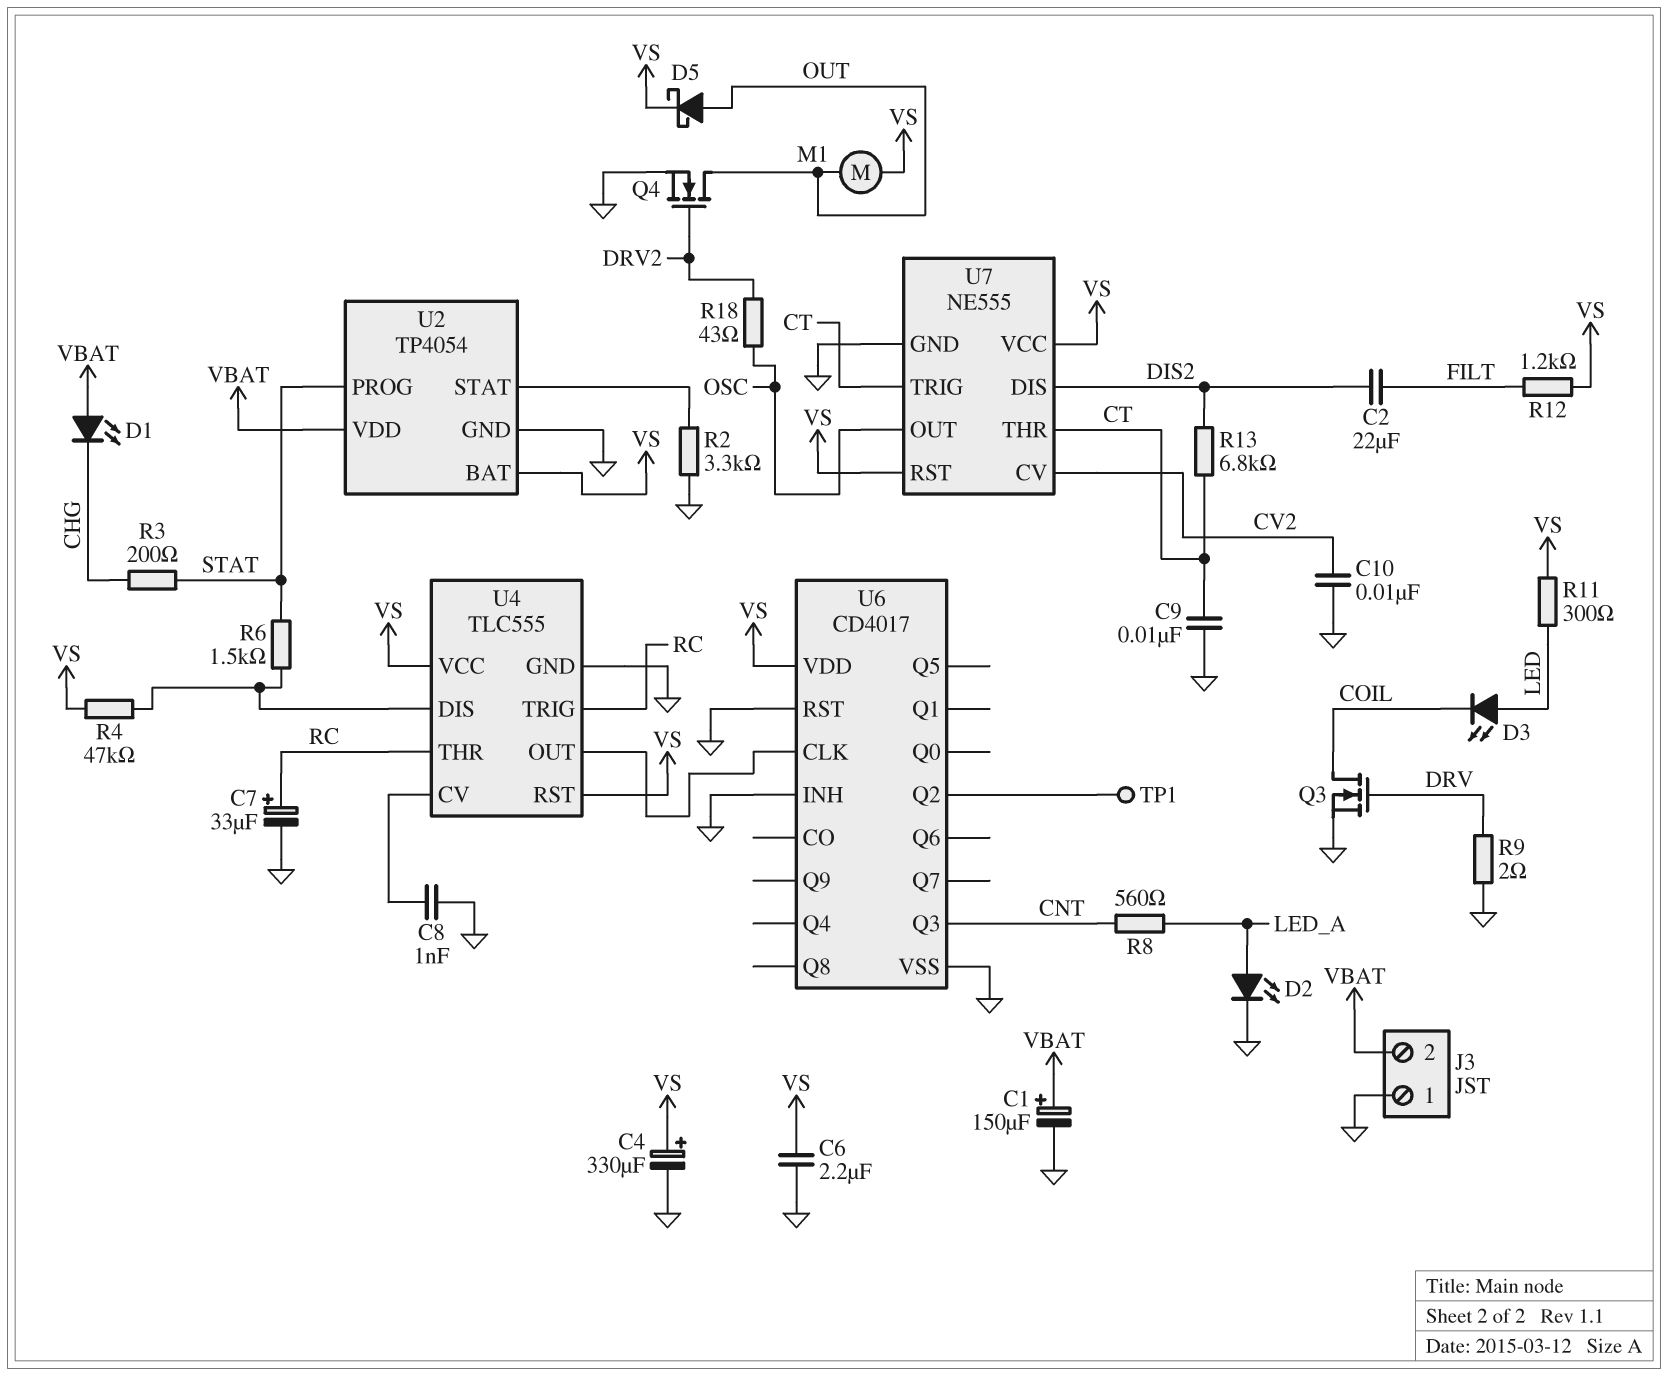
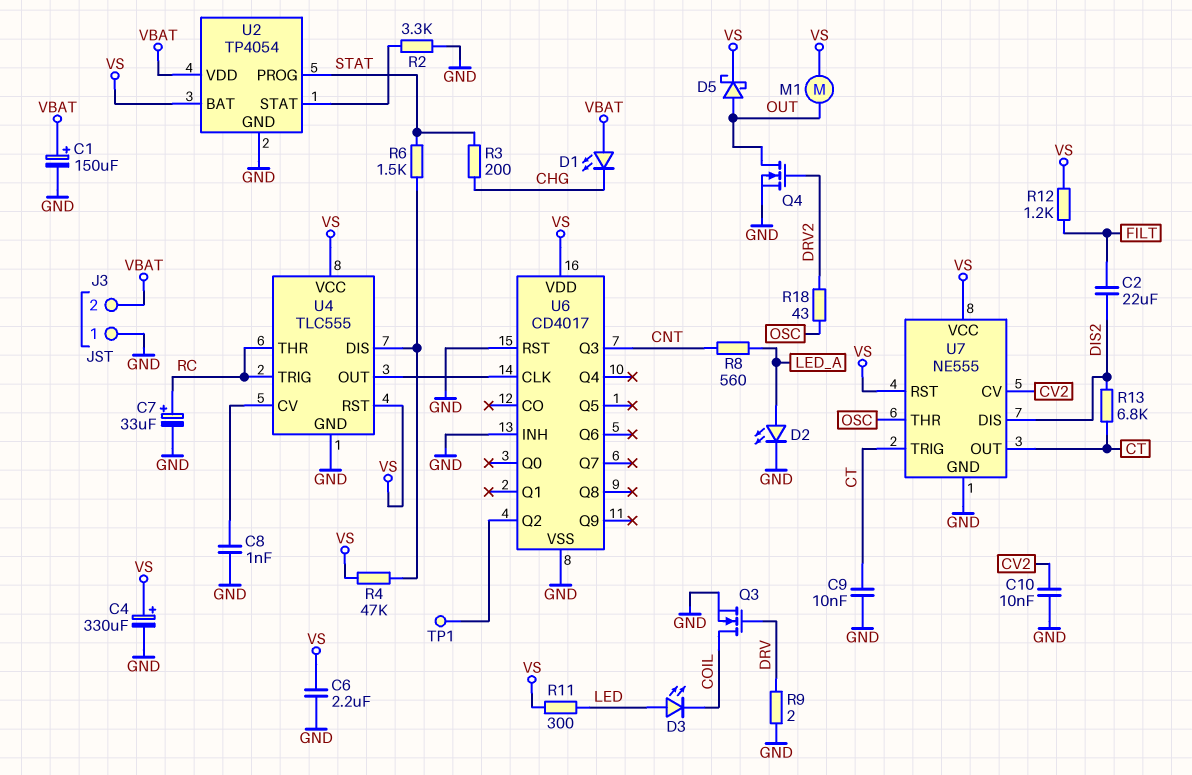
U7 pin OUT: OSC -> CT
U7 pin THR: CT -> OSC

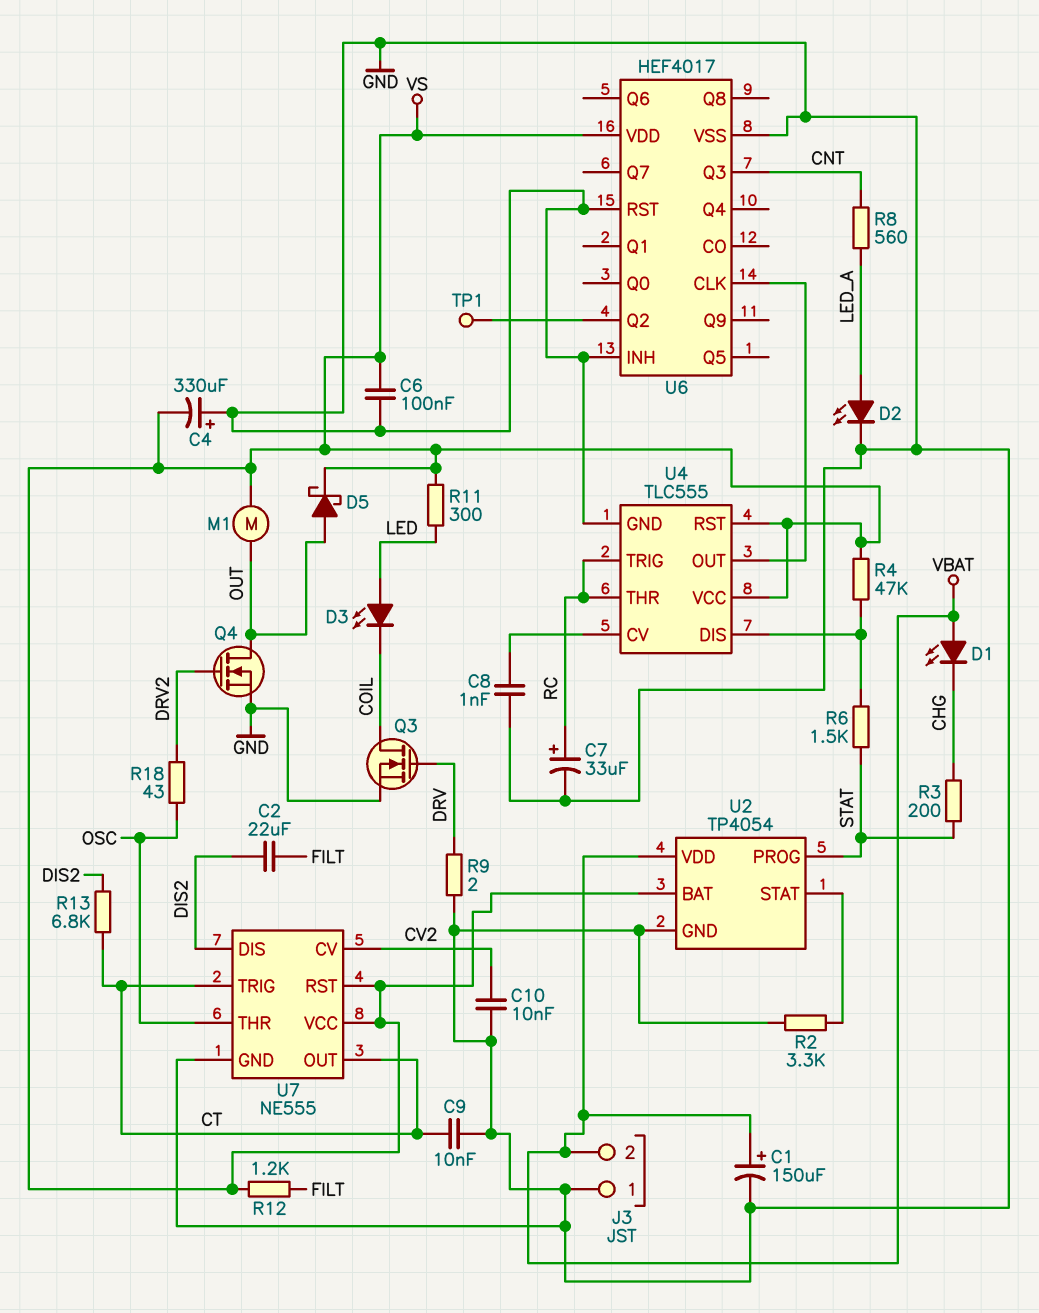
C4: 330uF (plus VS, minus GND) -> 330uF (plus GND, minus VS)
C6: 2.2uF (GND, VS) -> 100nF (GND, VS)
U6: CD4017 -> HEF4017

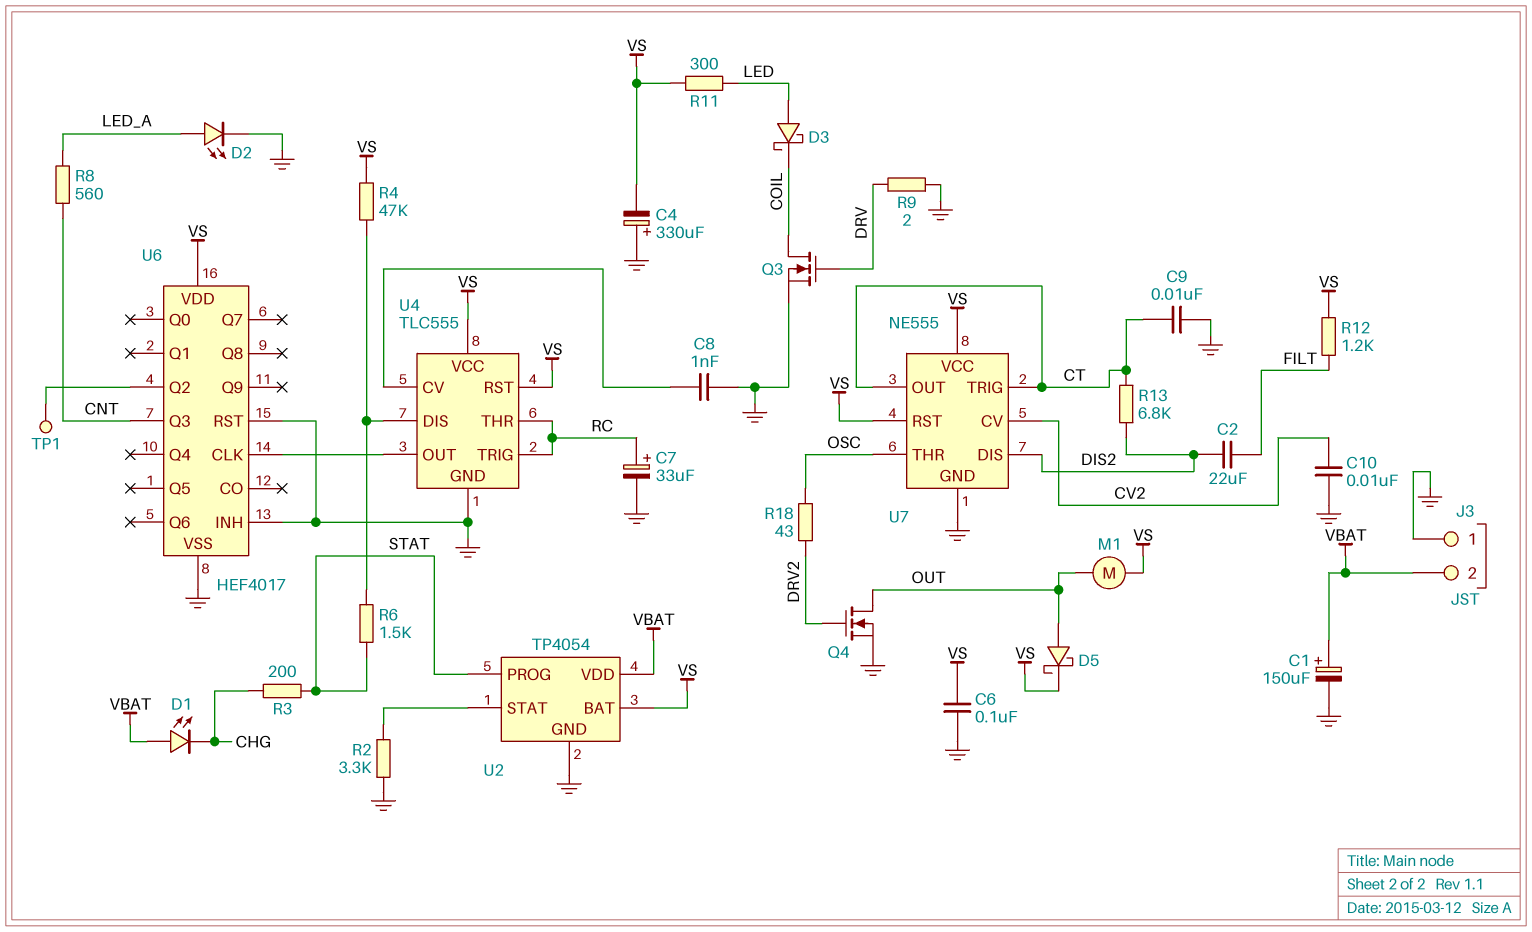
D3: LED (A LED, K COIL) -> schottky (A LED, K COIL)

